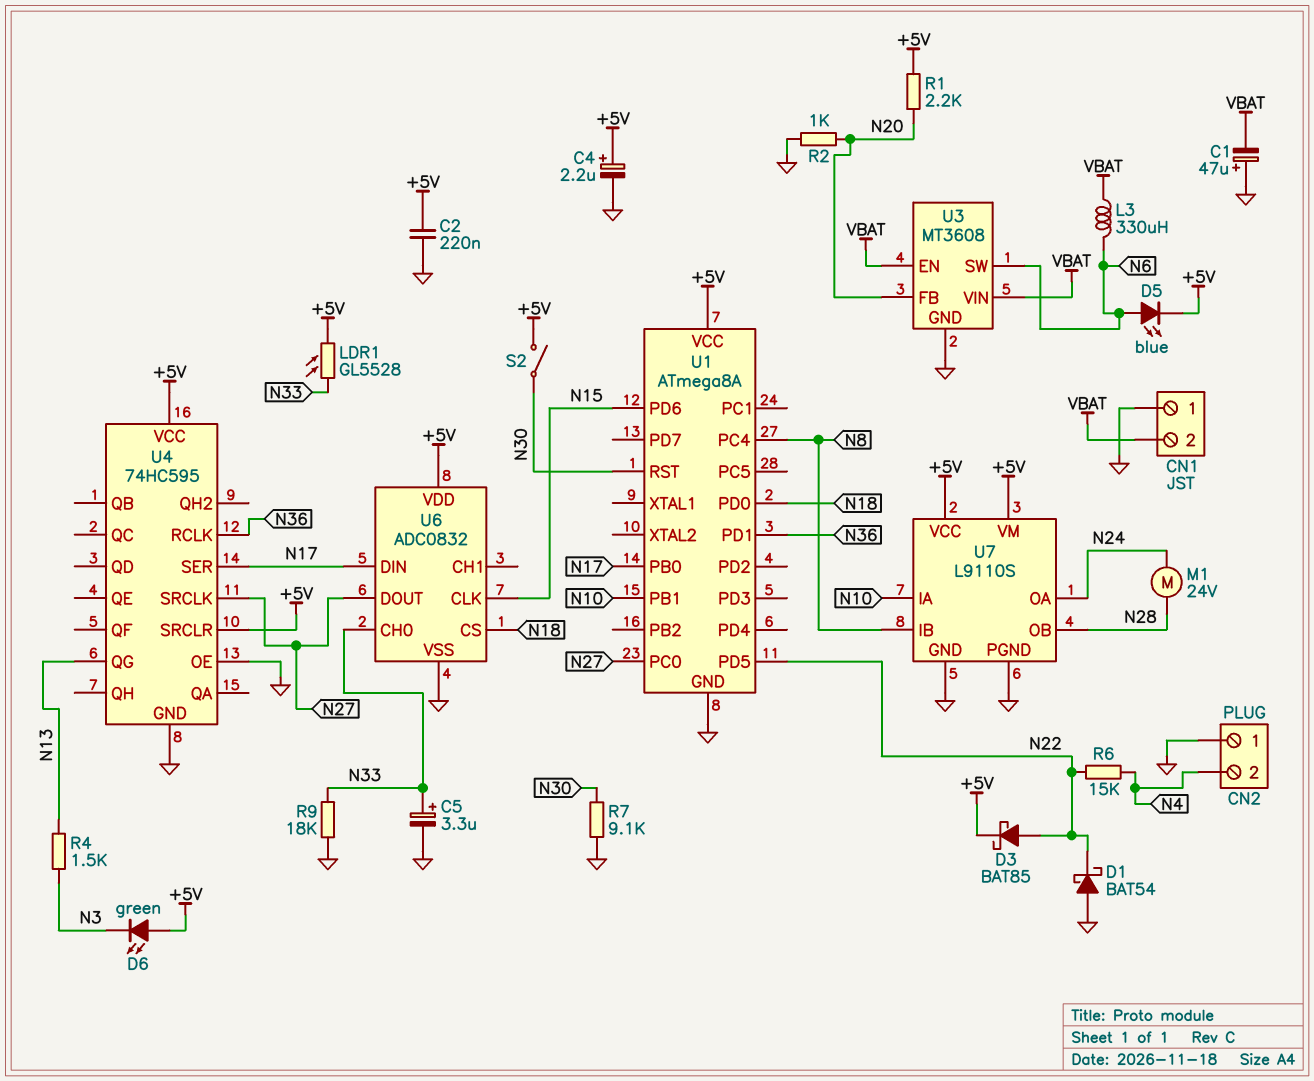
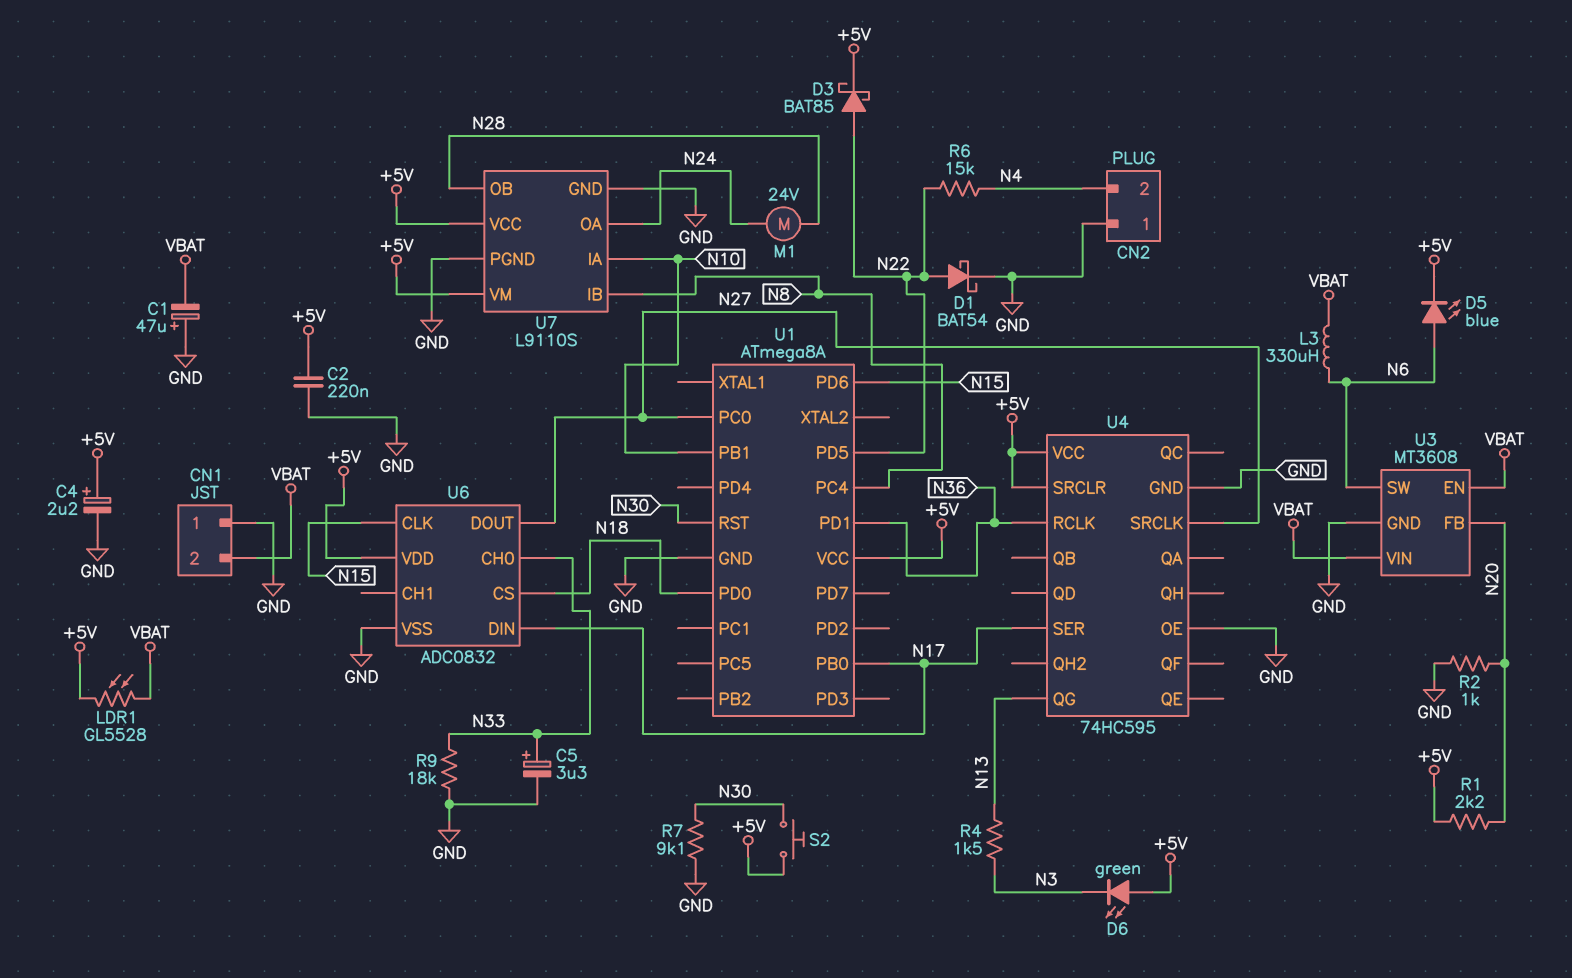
D1: schottky BAT54 (A GND, K N22) -> schottky BAT54 (A N22, K GND)
LDR1: GL5528 (+5V, N33) -> GL5528 (+5V, VBAT)
S2: switch (+5V, N30) -> button (+5V, N30)

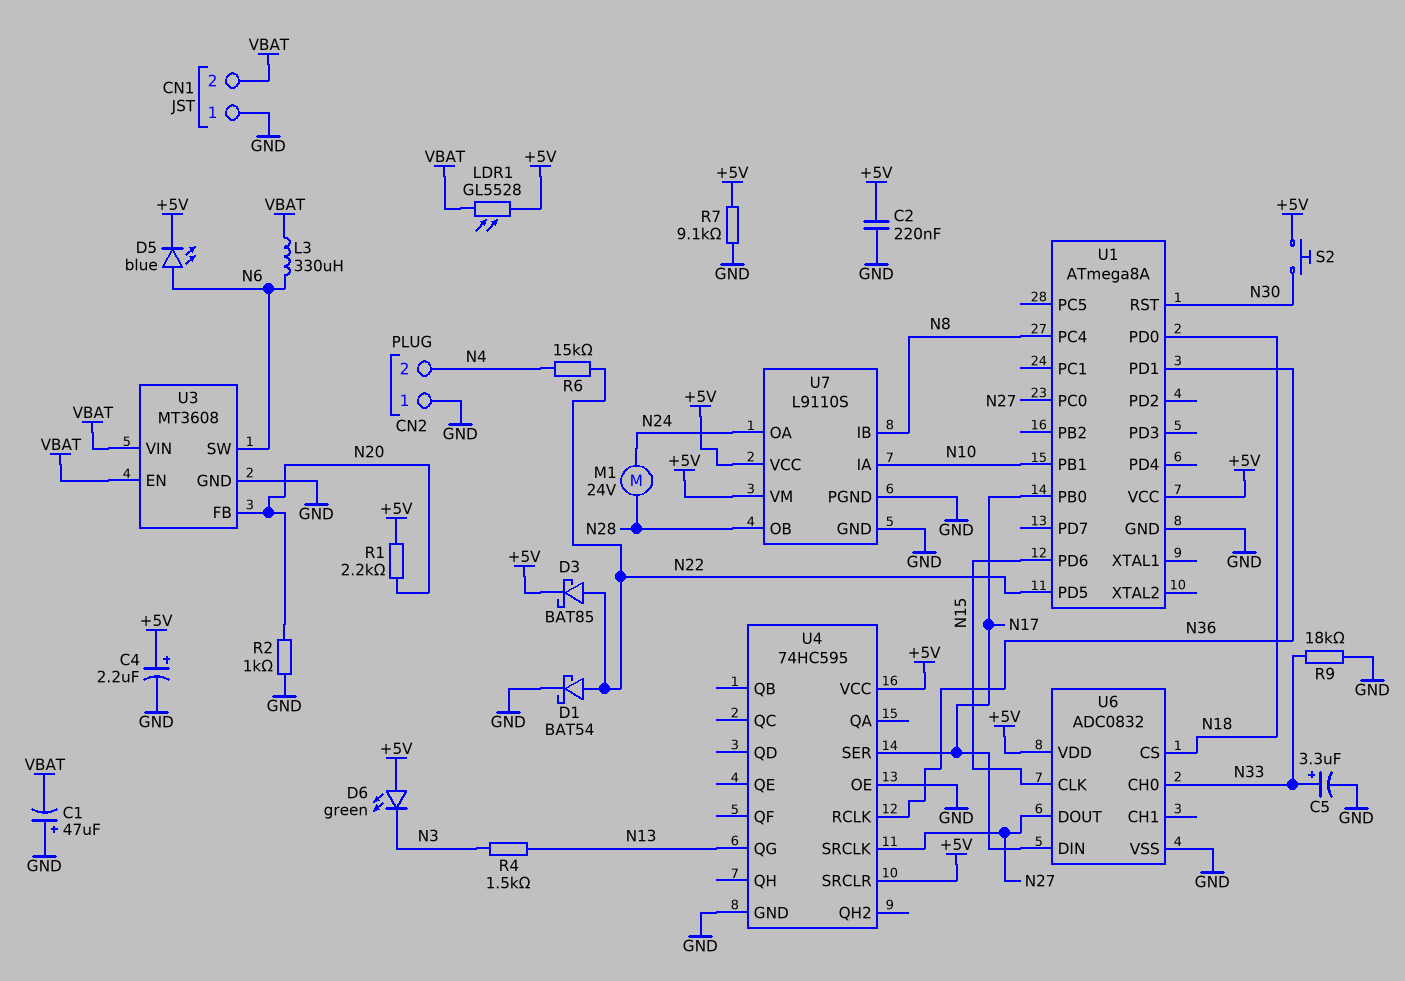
R7: 9.1k (GND, N30) -> 9.1k (+5V, GND)

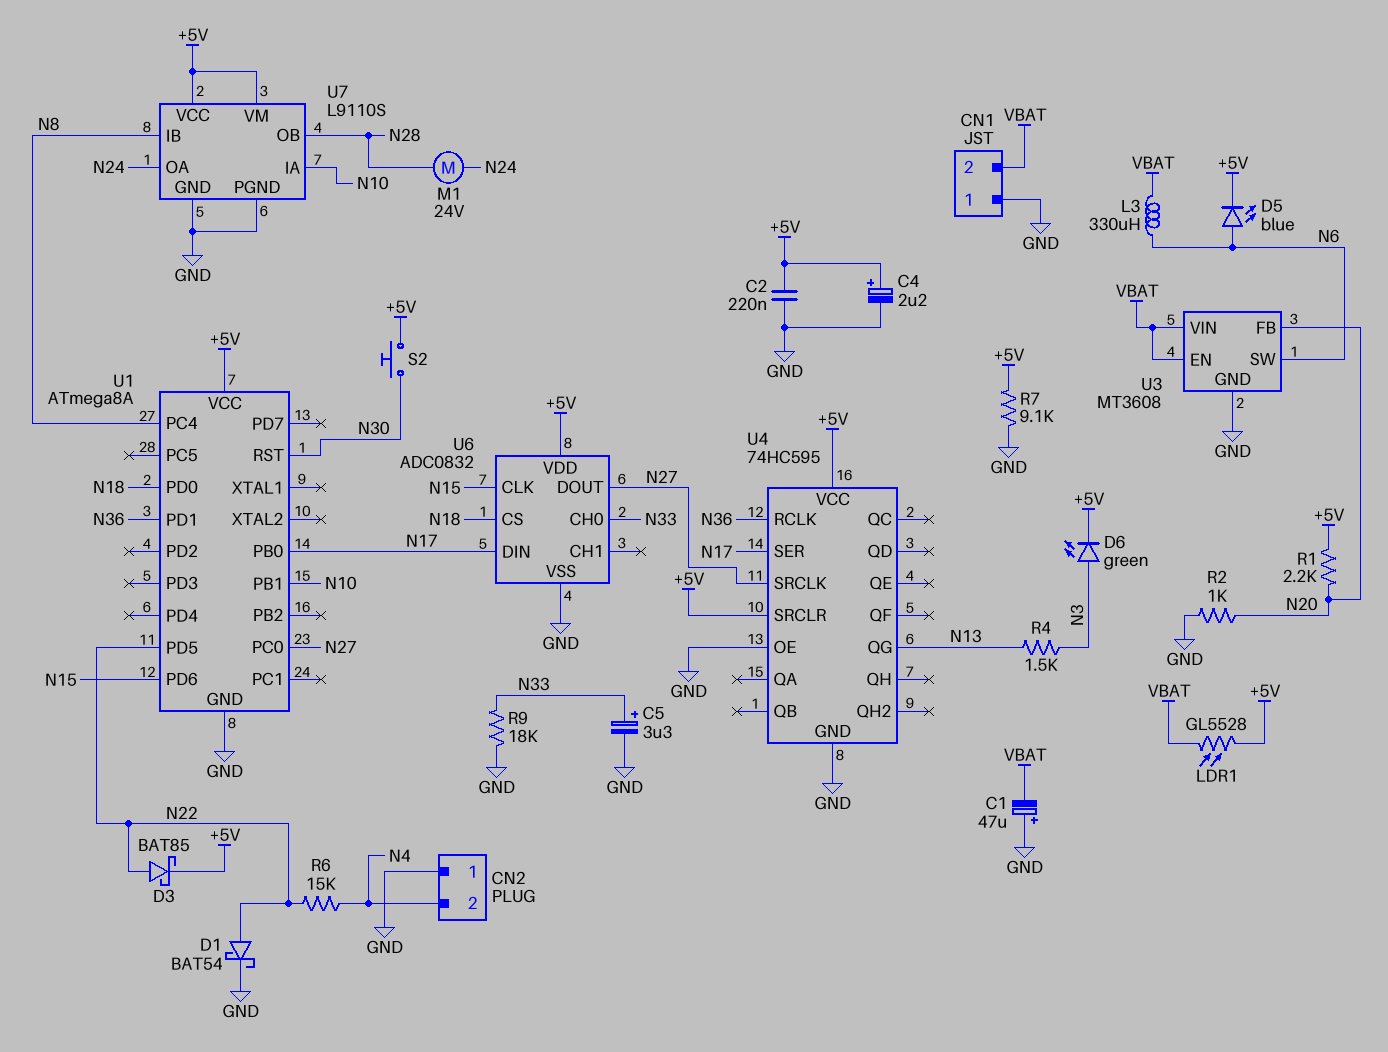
D6: LED green (A +5V, K N3) -> LED green (A N3, K +5V)

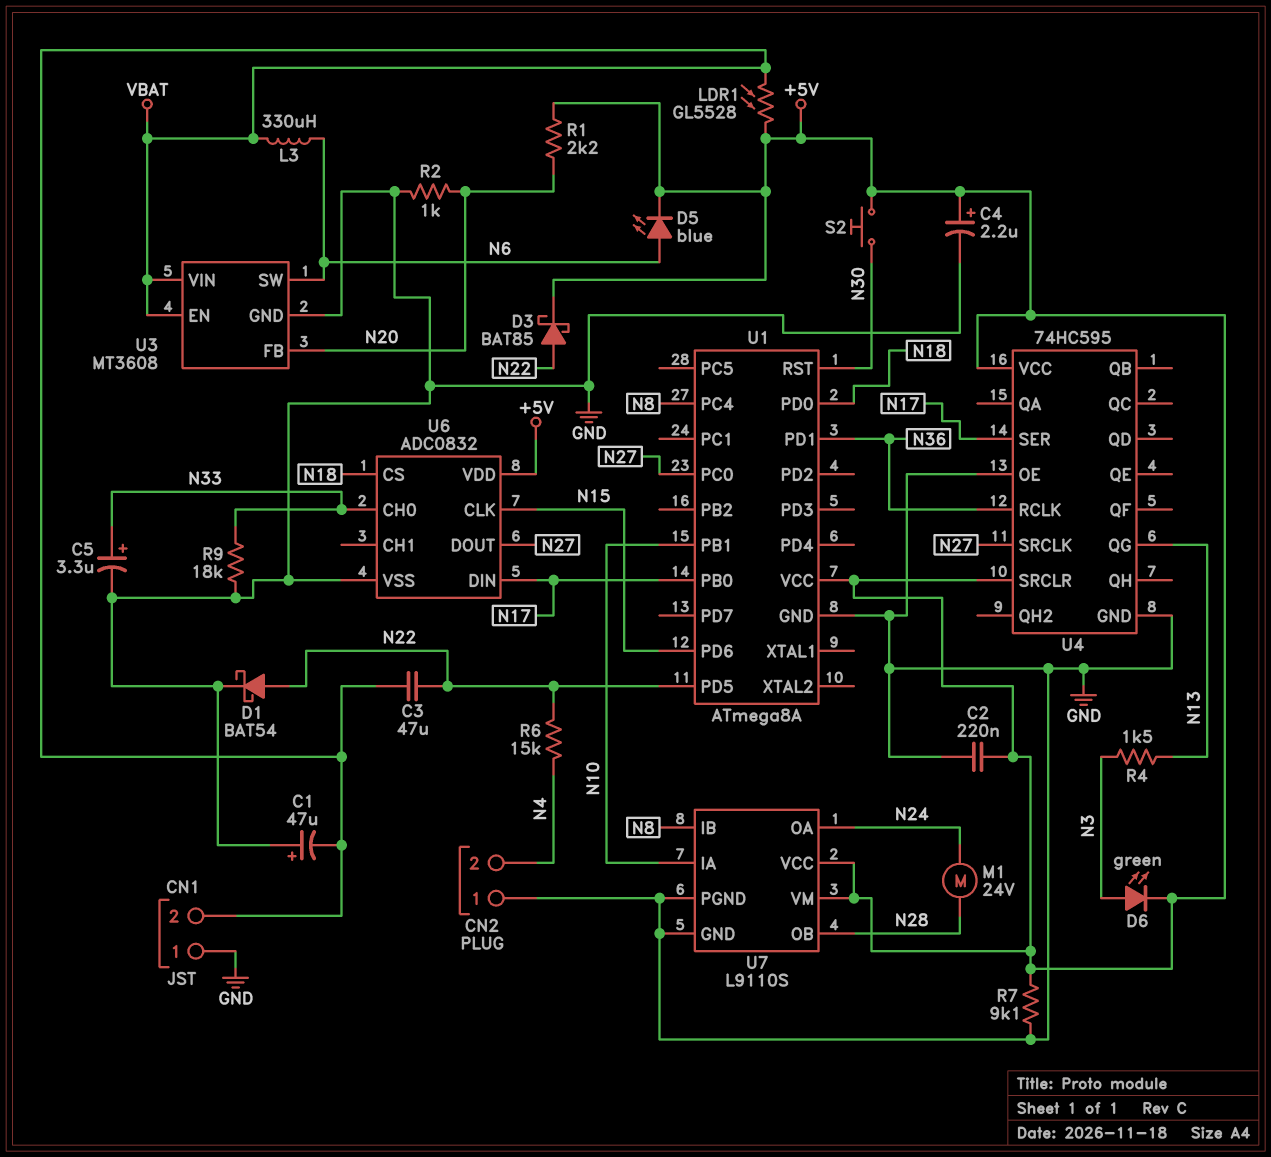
C3: none -> 47uF (N22, VBAT)

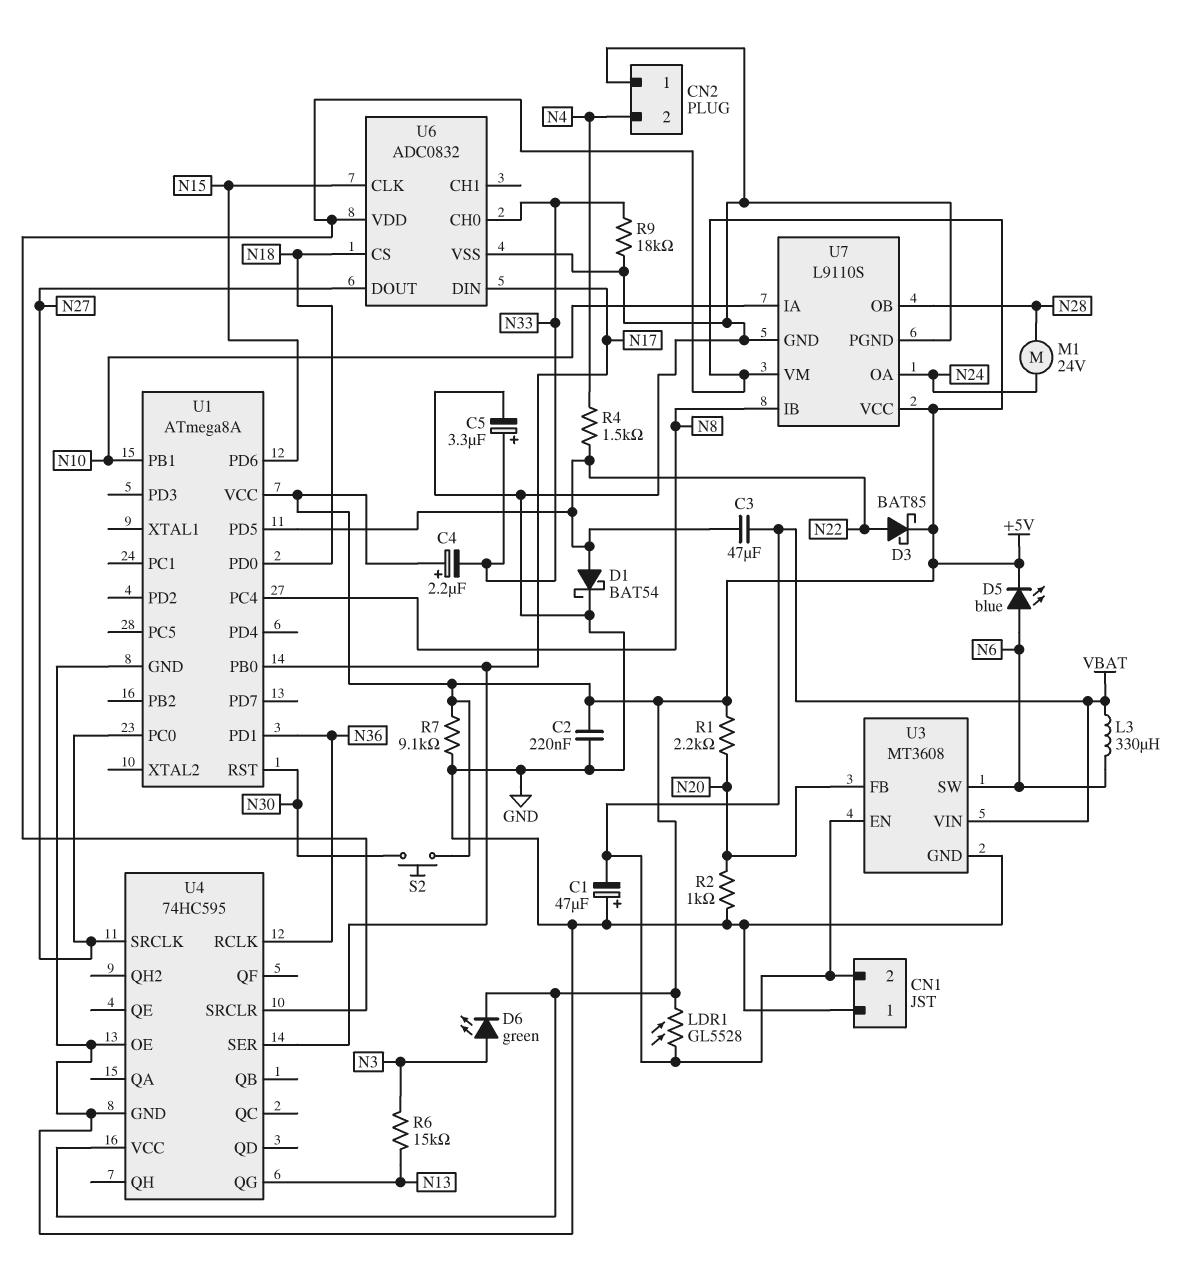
C4: 2.2uF (plus +5V, minus GND) -> 2.2uF (plus +5V, minus N33)
R4: 1.5k (N3, N13) -> 1.5k (N4, N22)
R6: 15k (N4, N22) -> 15k (N3, N13)

